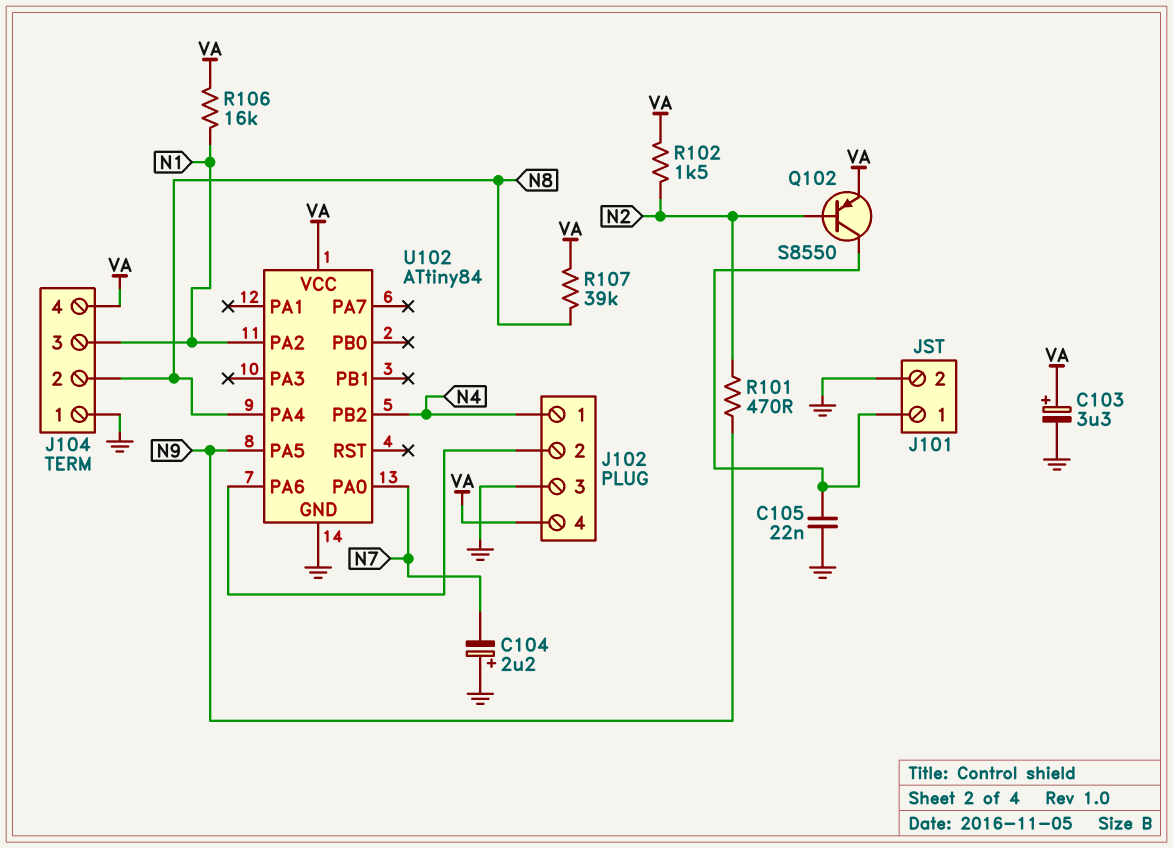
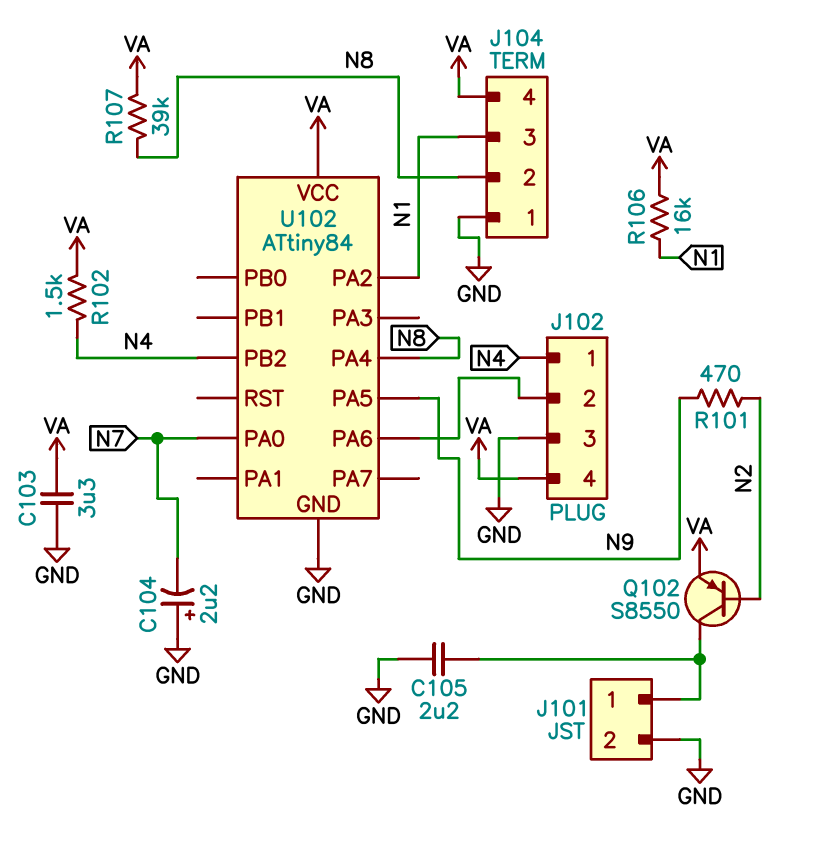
C103: 3.3uF (plus VA, minus GND) -> 3.3uF (GND, VA)
C105: 22nF (GND, J101/1) -> 2.2uF (GND, J101/1)
R102: 1.5k (N2, VA) -> 1.5k (N4, VA)

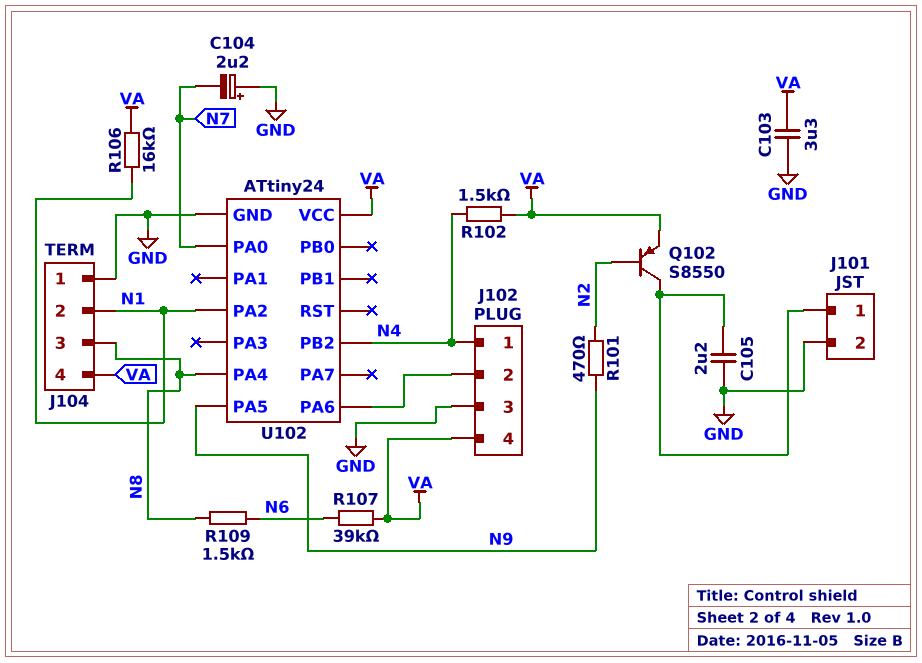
J104 pin 2: N8 -> N1
J104 pin 3: N1 -> N8
R107: 39k (N8, VA) -> 39k (N6, VA)
R109: none -> 1.5k (N6, N8)
U102: ATtiny84 -> ATtiny24

